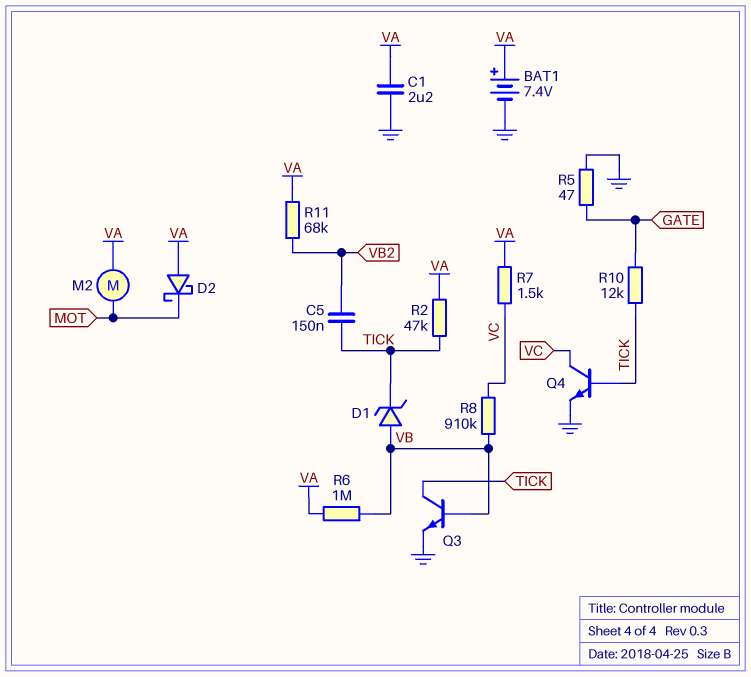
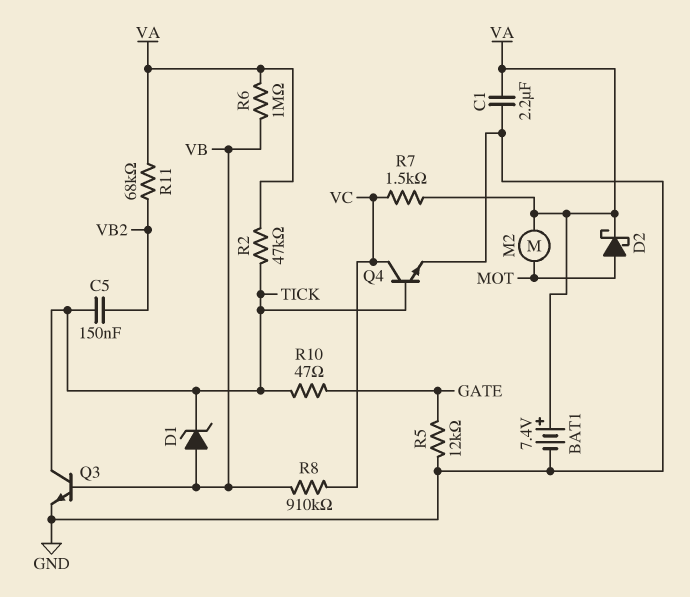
D2: schottky (A VA, K MOT) -> schottky (A MOT, K VA)
R5: 47 (GATE, GND) -> 12k (GATE, GND)
R10: 12k (GATE, TICK) -> 47 (GATE, TICK)

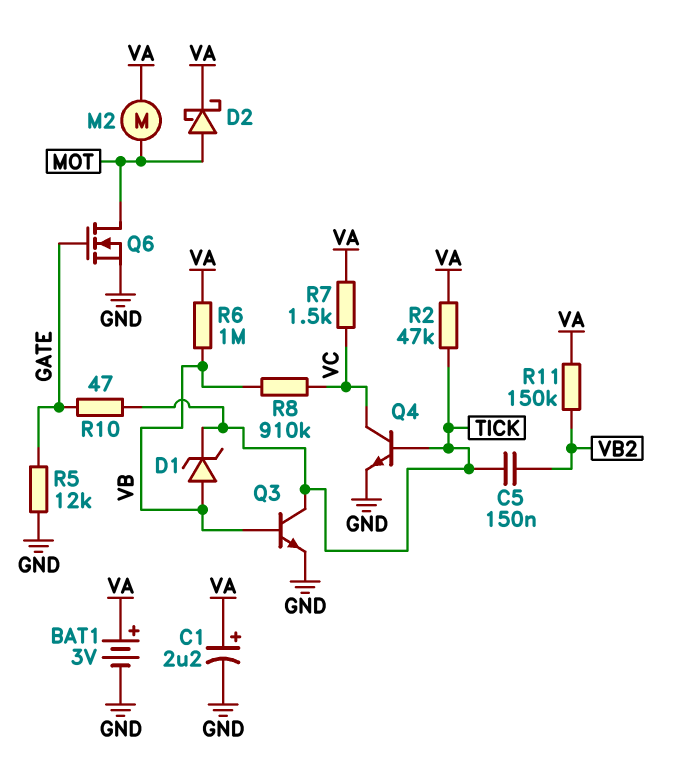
BAT1: 7.4V (plus VA, minus GND) -> 3V (plus VA, minus GND)
C1: 2.2uF (GND, VA) -> 2.2uF (plus VA, minus GND)
Q6: none -> NMOS (G GATE, D MOT, S GND)
R11: 68k (VA, VB2) -> 150k (VA, VB2)

